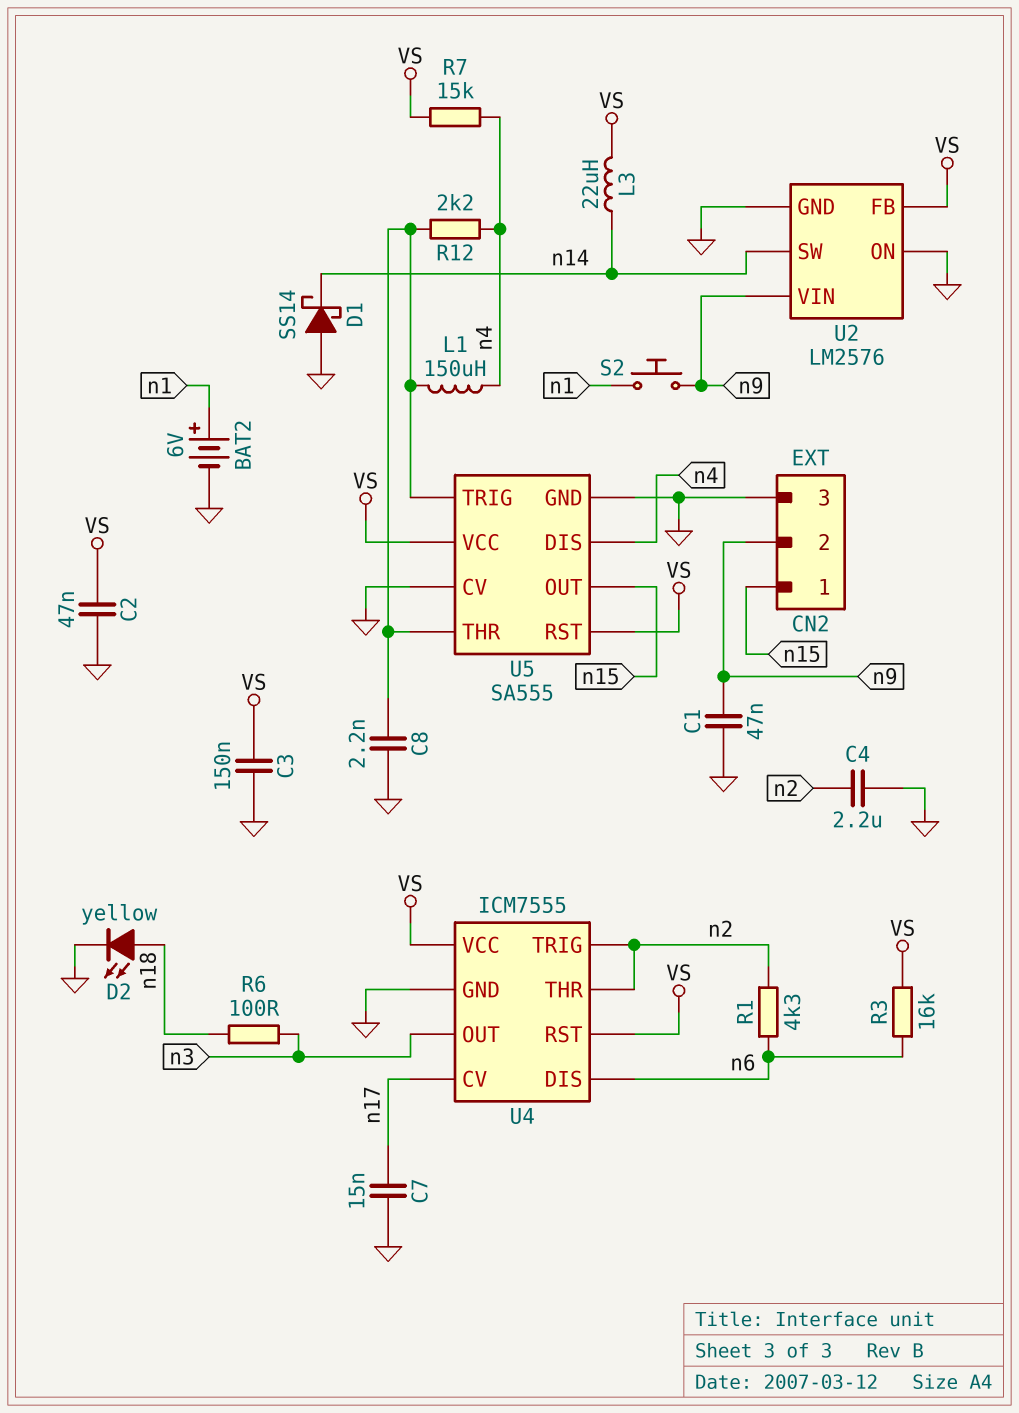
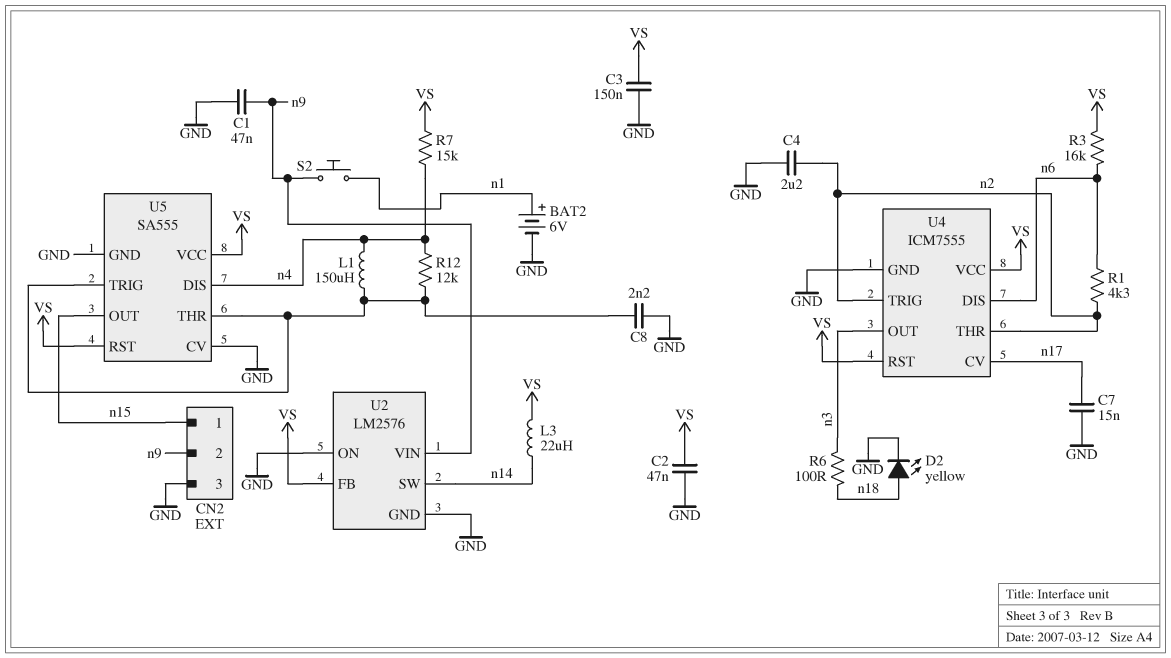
D1: schottky SS14 (A GND, K n14) -> none
R12: 2.2k (U5/THR, n4) -> 12k (U5/THR, n4)

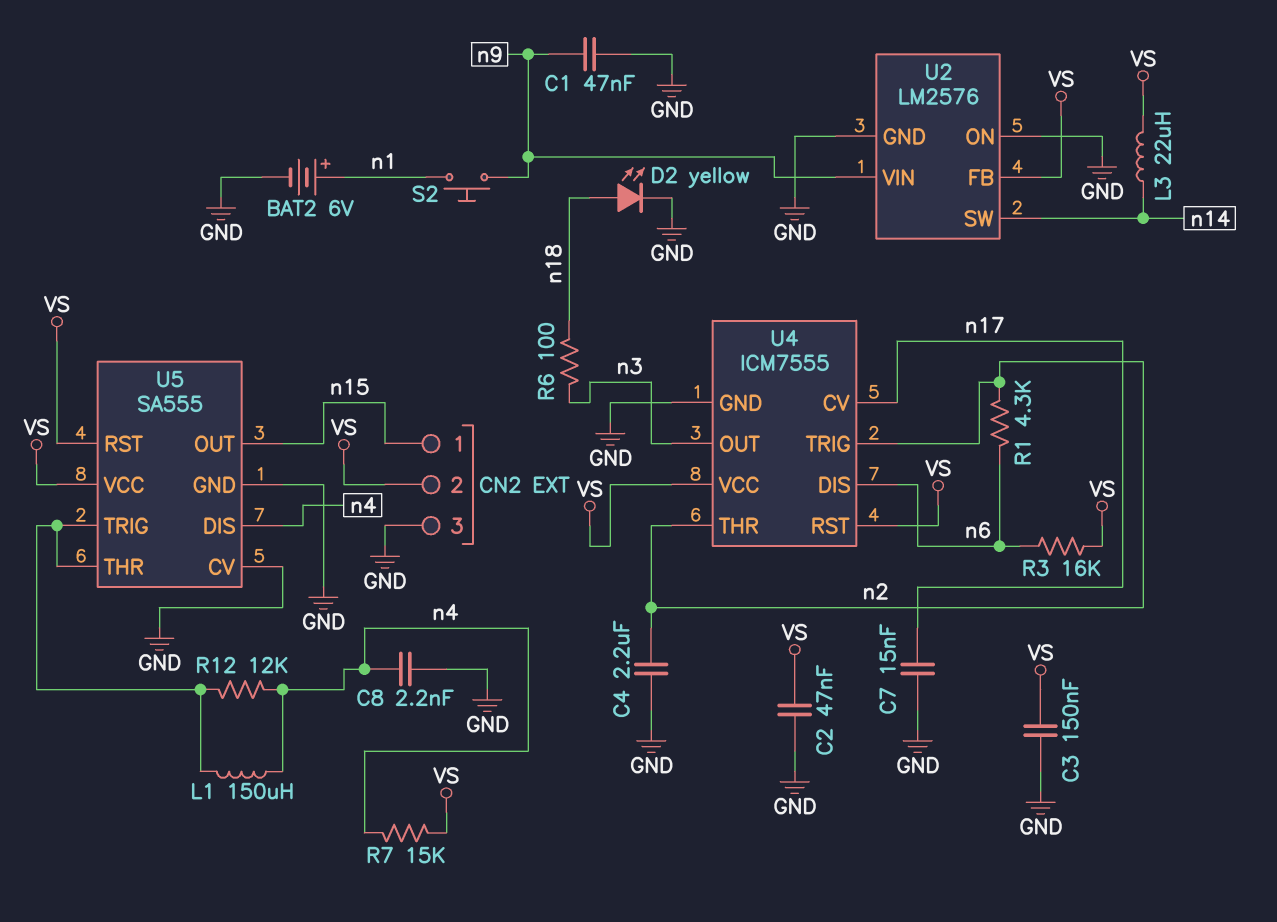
C8: 2.2nF (GND, U5/THR) -> 2.2nF (GND, n4)
CN2 pin 2: n9 -> VS

